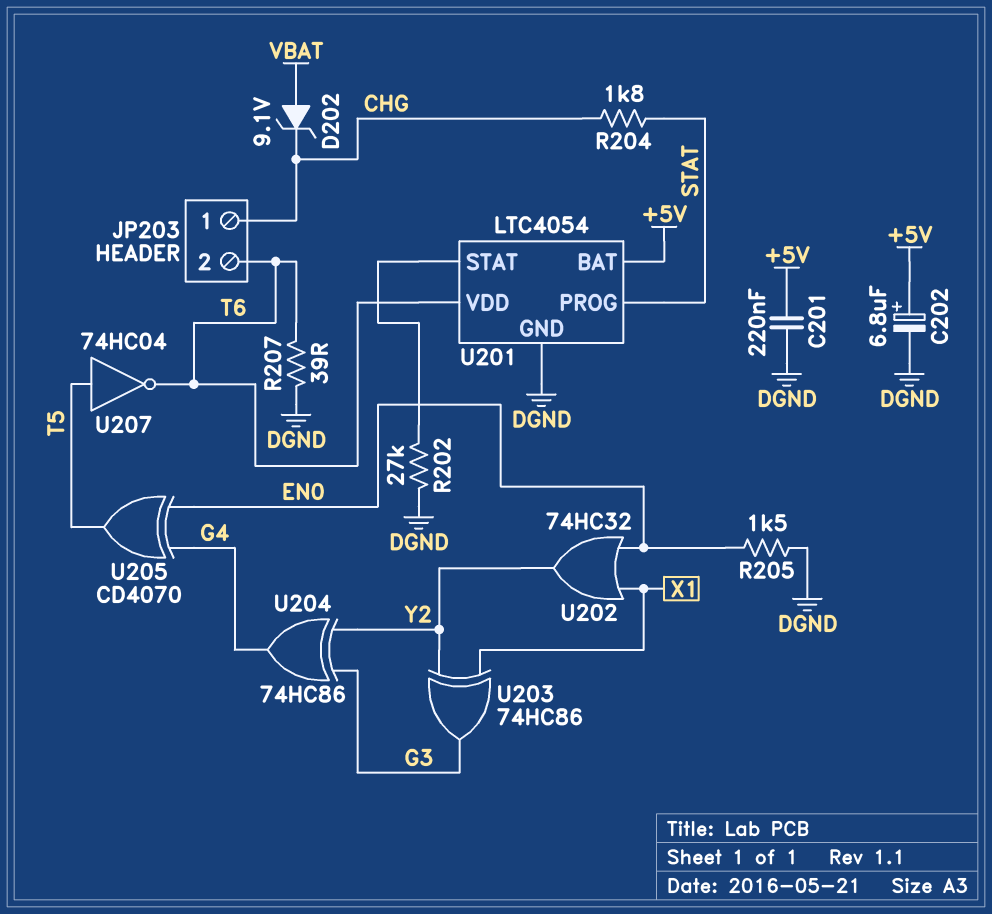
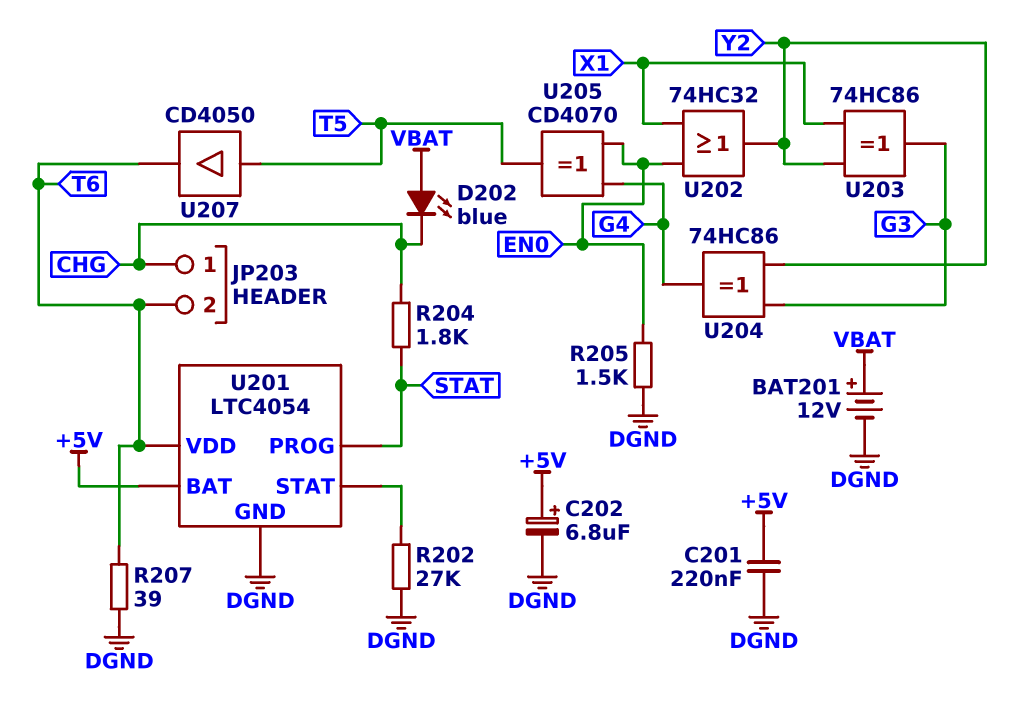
BAT201: none -> 12V (plus VBAT, minus DGND)
D202: zener 9.1V (A VBAT, K CHG) -> LED blue (A VBAT, K CHG)
U207: NOT 74HC04 (in T5, out T6) -> buffer CD4050 (in T5, out T6)

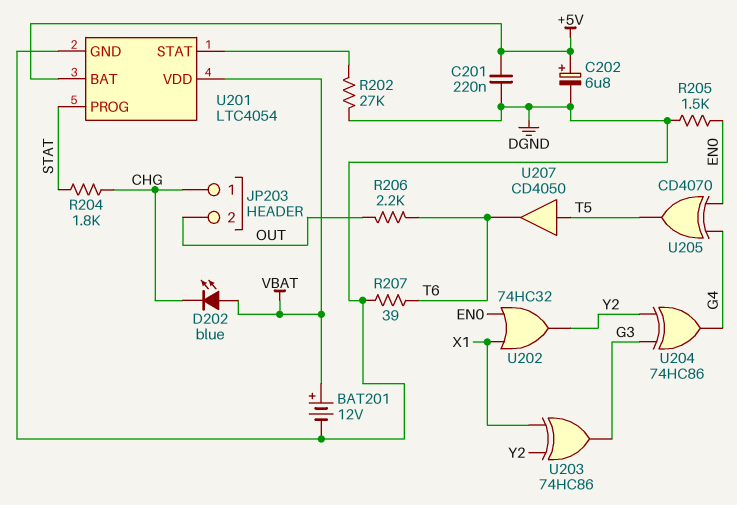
JP203 pin 2: T6 -> OUT
R206: none -> 2.2k (OUT, T6)
U201 pin VDD: T6 -> VBAT

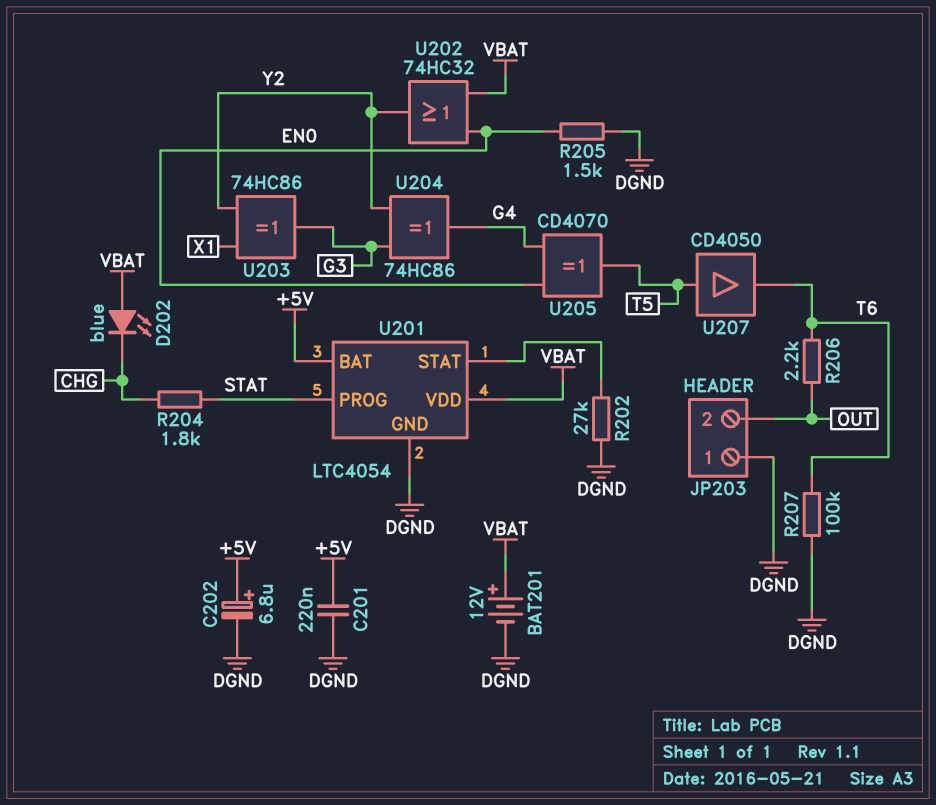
JP203 pin 1: CHG -> DGND
R207: 39 (DGND, T6) -> 100k (DGND, T6)
U202: OR 74HC32 (in EN0, in X1, out Y2) -> OR 74HC32 (in EN0, in VBAT, out Y2)

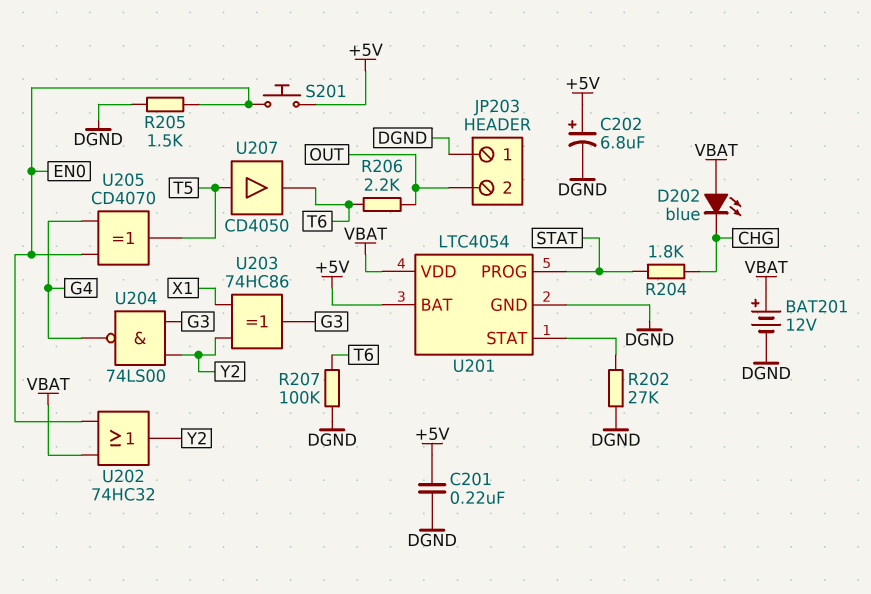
S201: none -> button (+5V, EN0)
U204: XOR 74HC86 (in G3, in Y2, out G4) -> NAND 74LS00 (in G3, in Y2, out G4)

